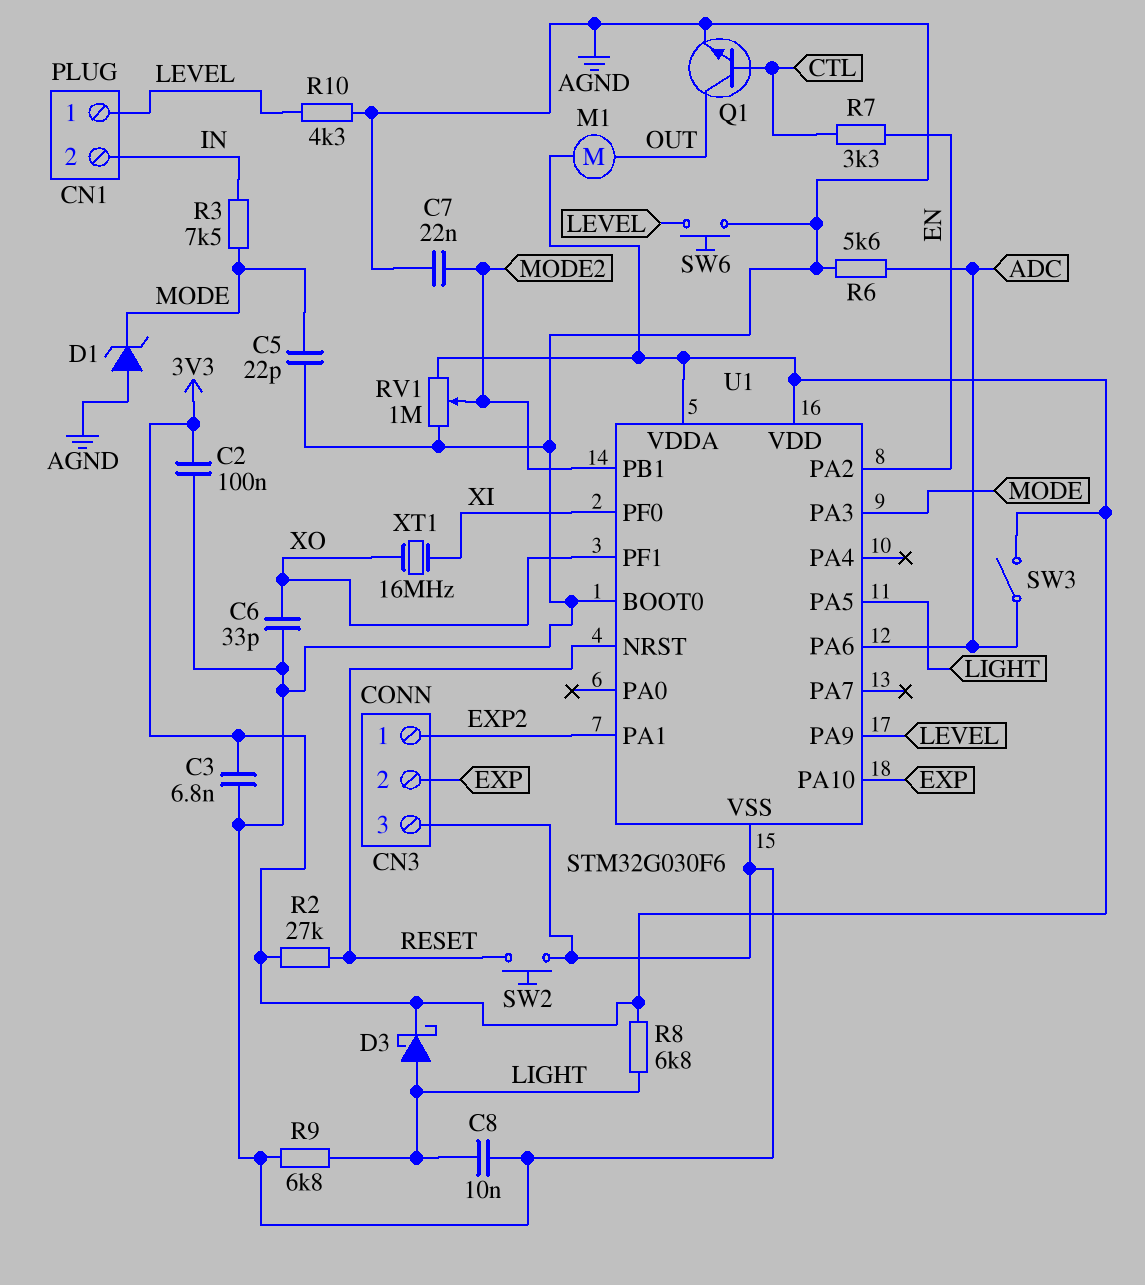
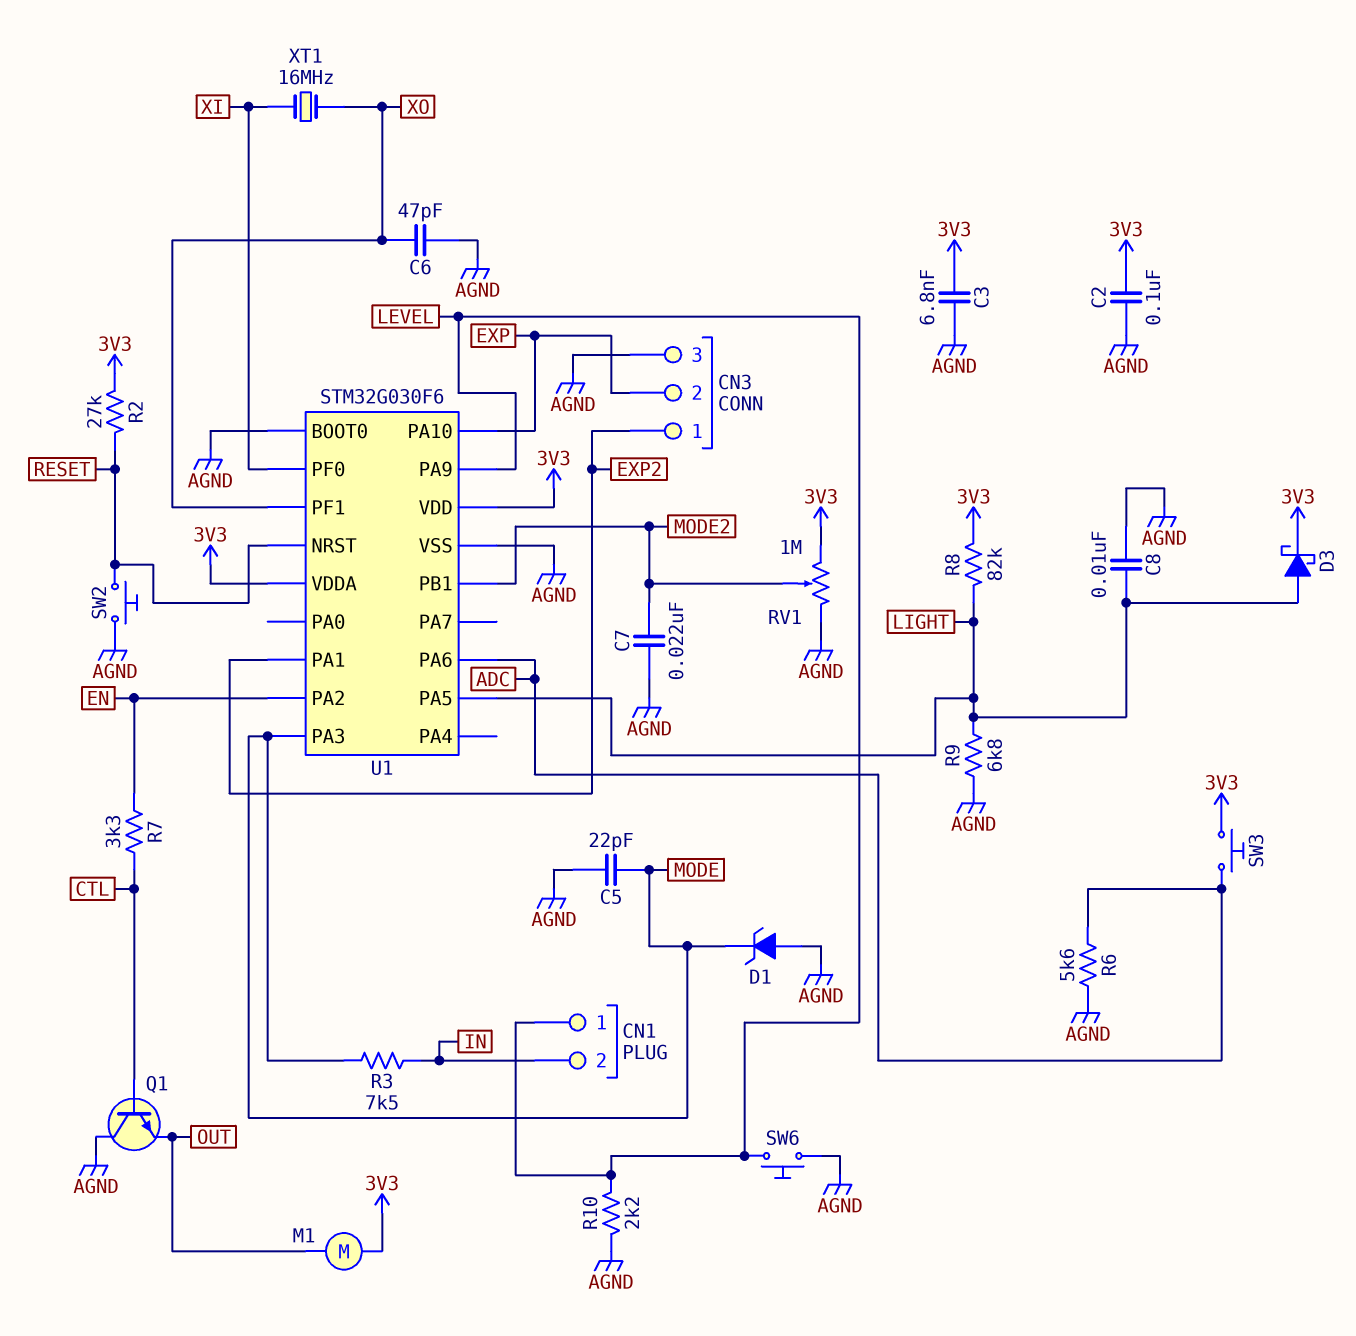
C6: 33pF (AGND, XO) -> 47pF (AGND, XO)
Q1: NPN (B CTL, C OUT, E AGND) -> NPN (B CTL, C AGND, E OUT)
R8: 6.8k (3V3, LIGHT) -> 82k (3V3, LIGHT)
R10: 4.3k (AGND, LEVEL) -> 2.2k (AGND, LEVEL)
SW3: switch (3V3, ADC) -> button (3V3, ADC)

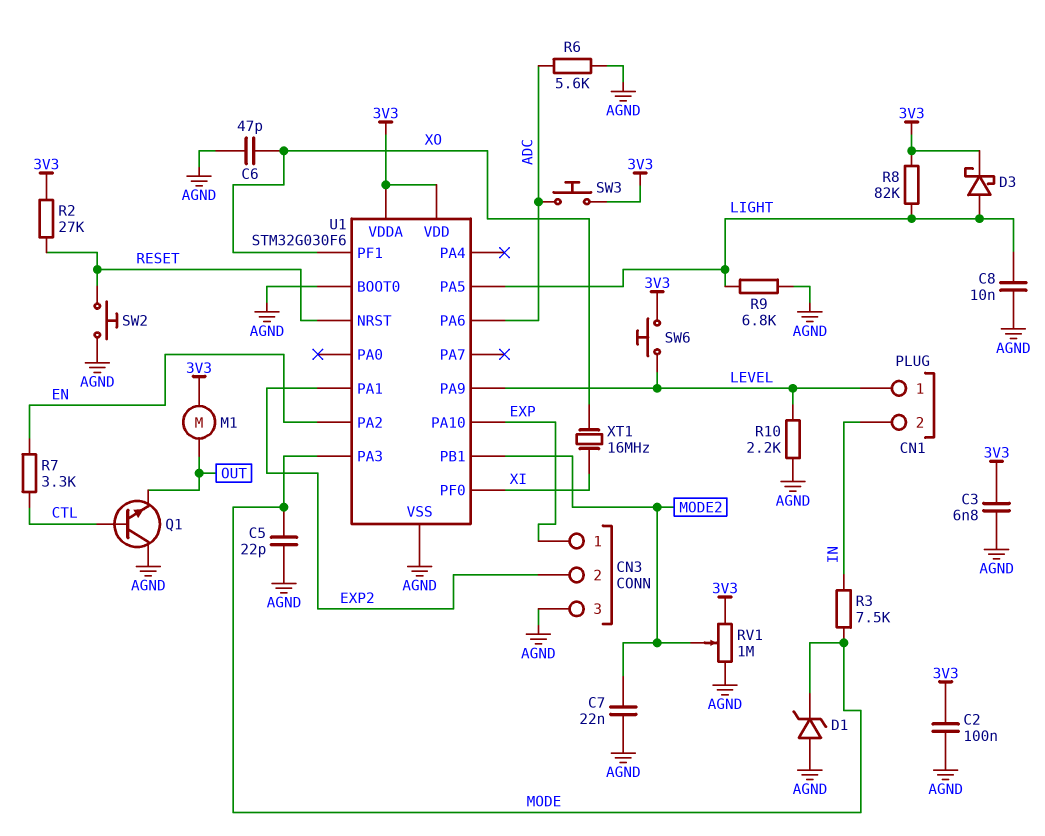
CN3 pin 1: EXP2 -> EXP
CN3 pin 2: EXP -> EXP2
SW6: button (AGND, LEVEL) -> button (3V3, LEVEL)

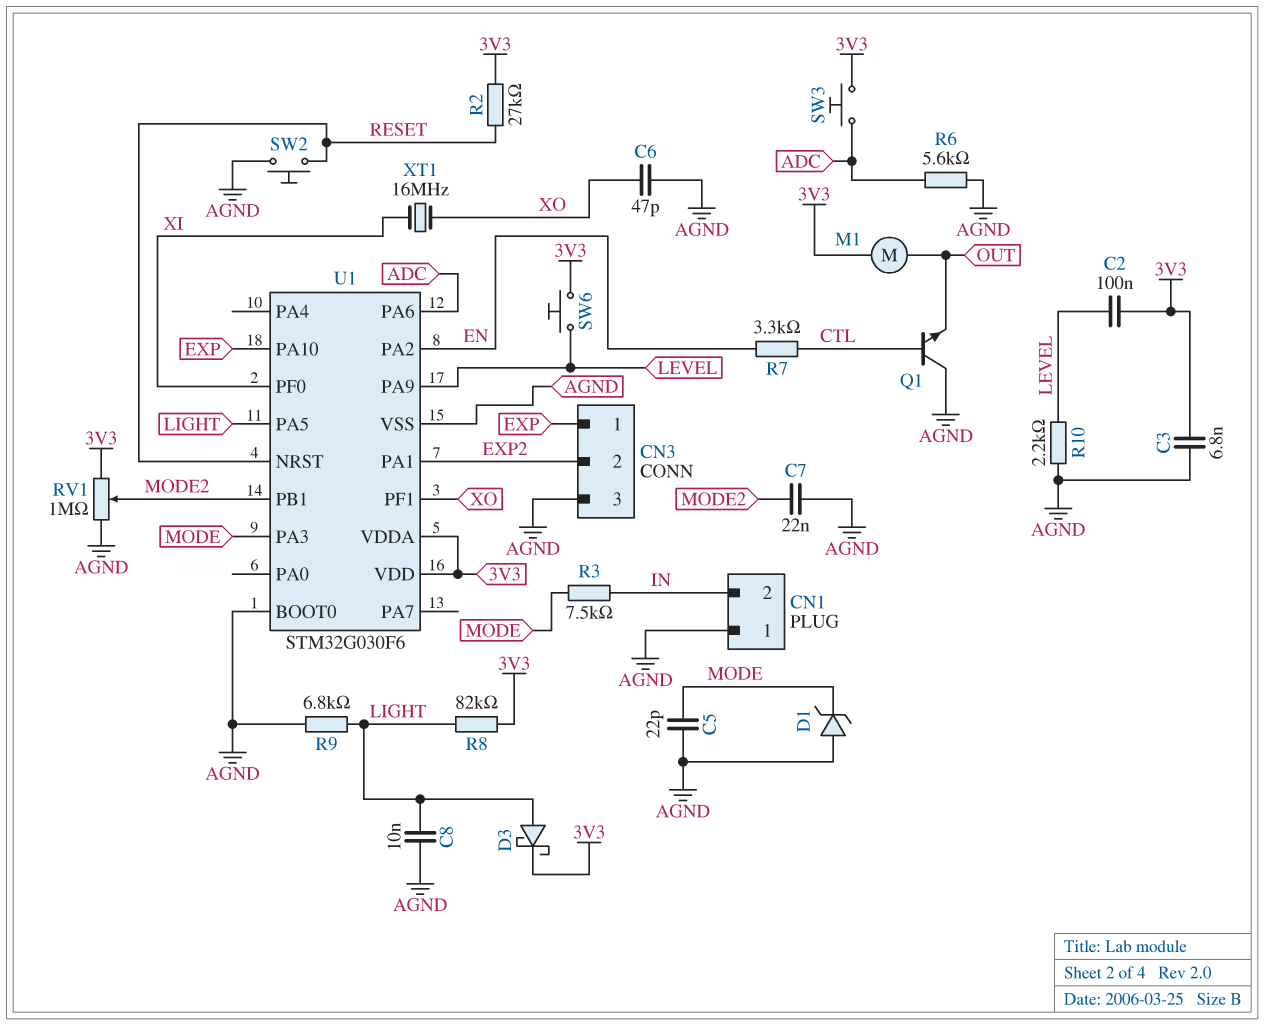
C2: 100nF (3V3, AGND) -> 100nF (3V3, LEVEL)
CN1 pin 1: LEVEL -> AGND

